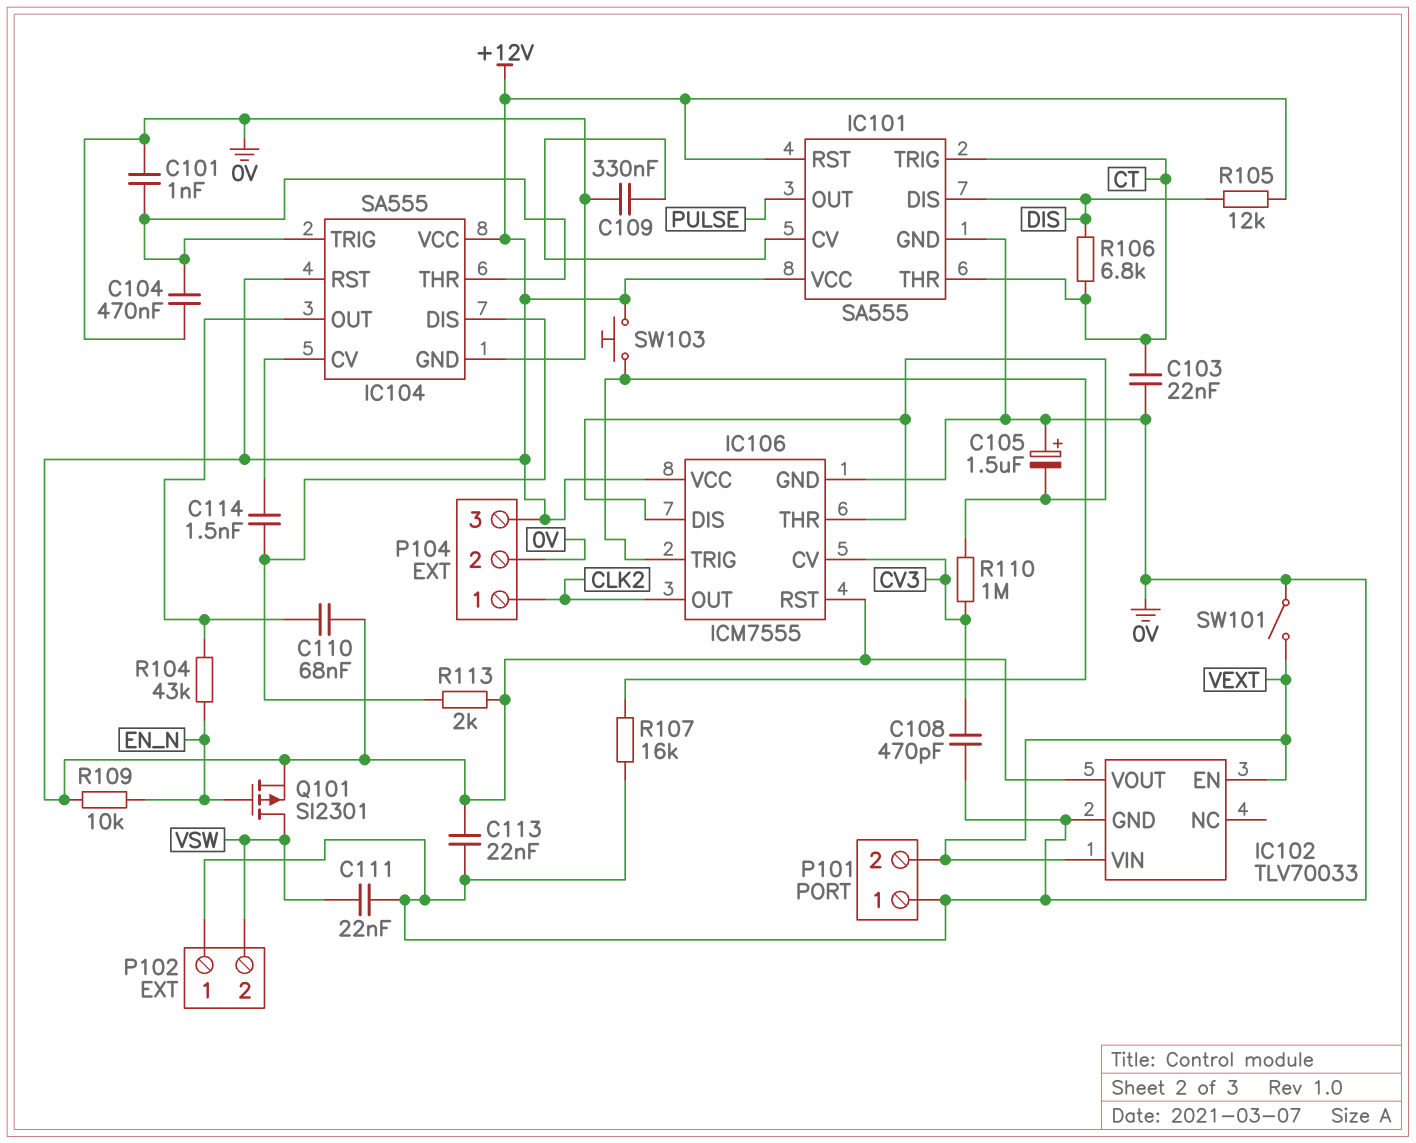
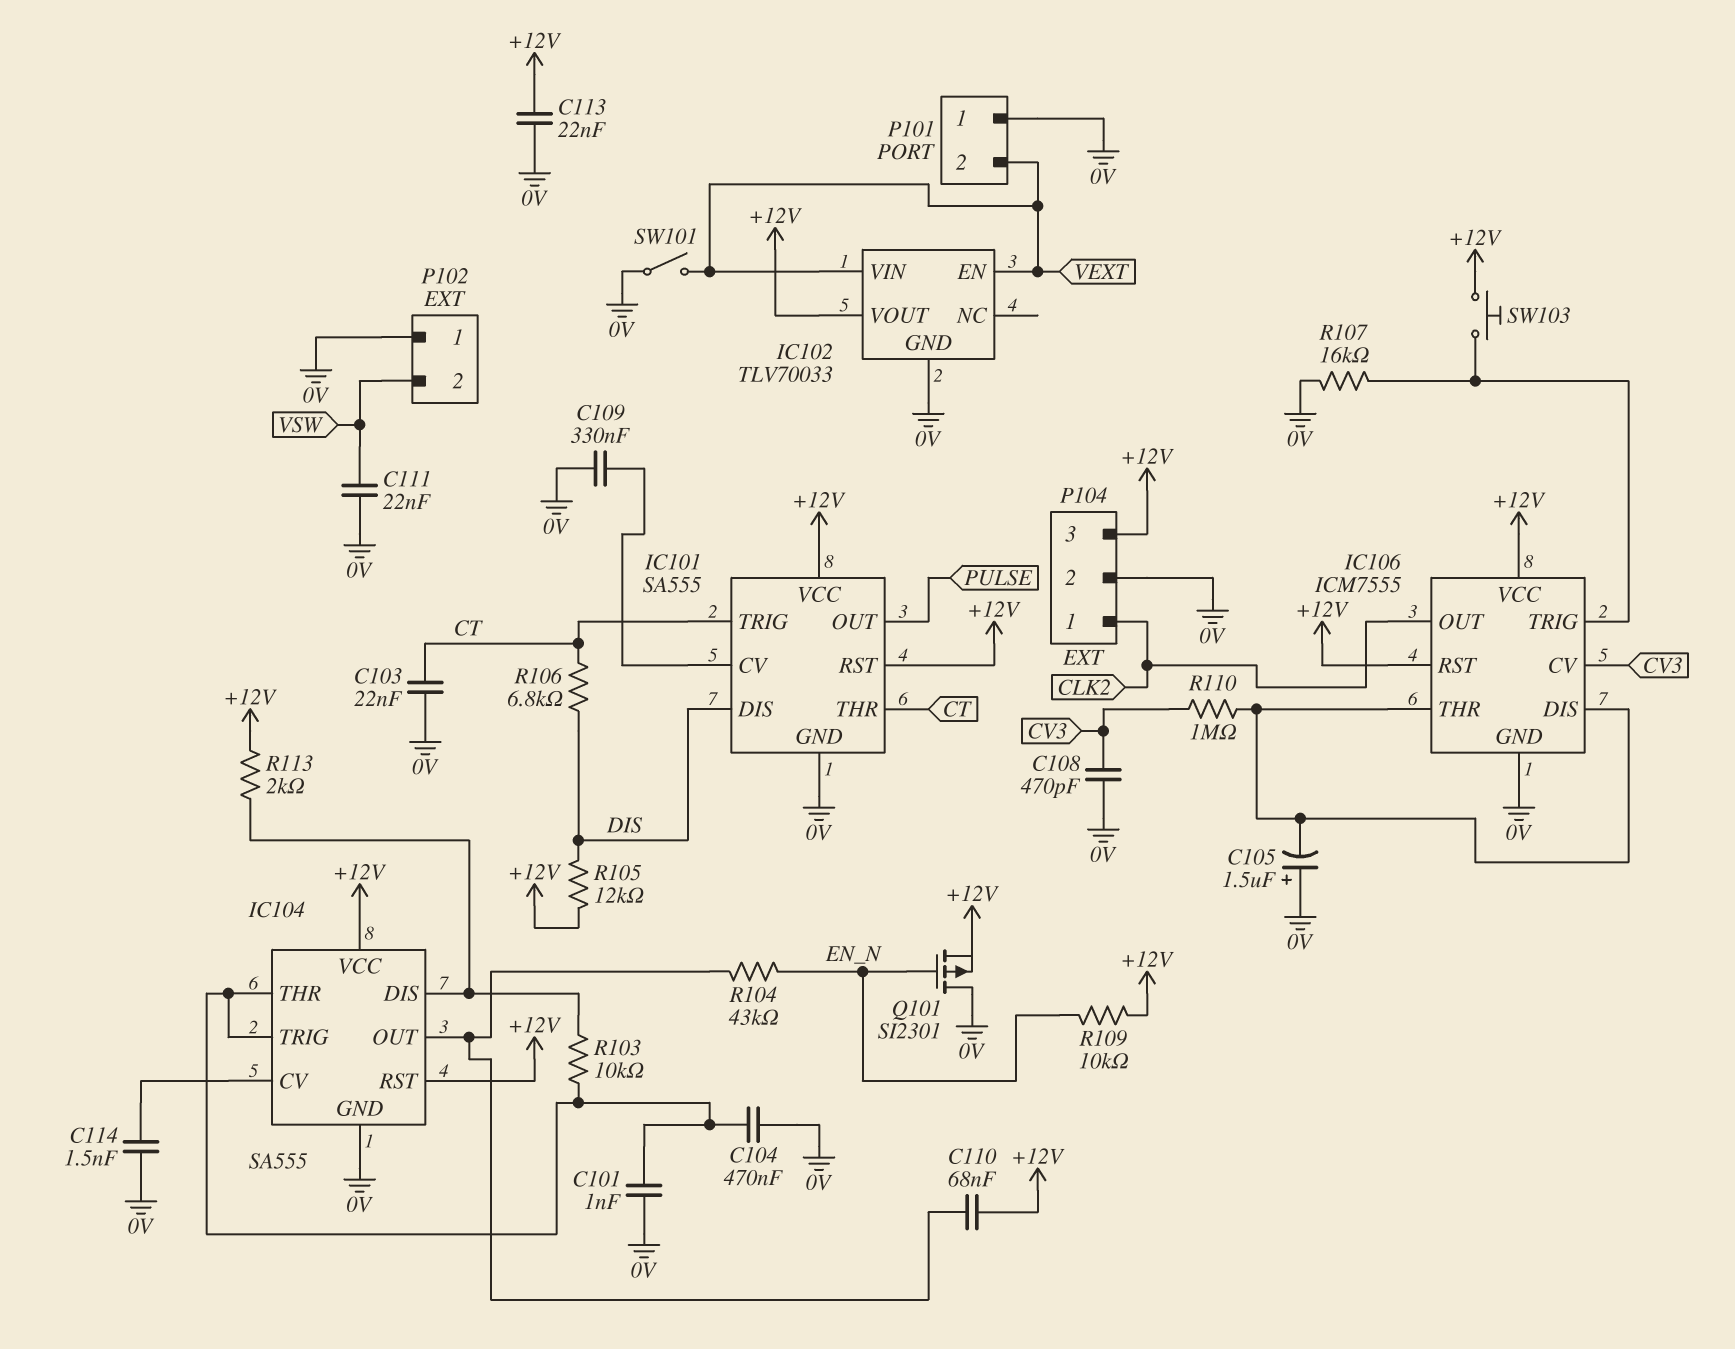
C114: 1.5nF (IC104/CV, IC104/DIS) -> 1.5nF (0V, IC104/CV)
Q101: PMOS SI2301 (G EN_N, D VSW, S +12V) -> PMOS SI2301 (G EN_N, D 0V, S +12V)
R103: none -> 10k (IC104/DIS, IC104/THR)

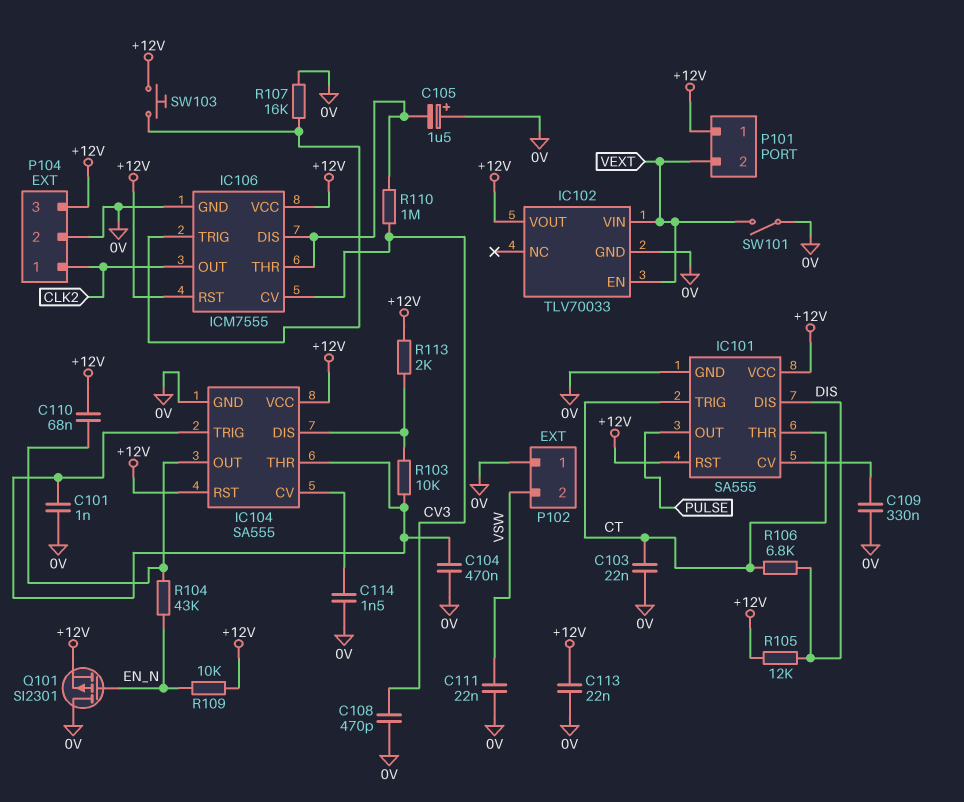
P101 pin 1: 0V -> +12V

